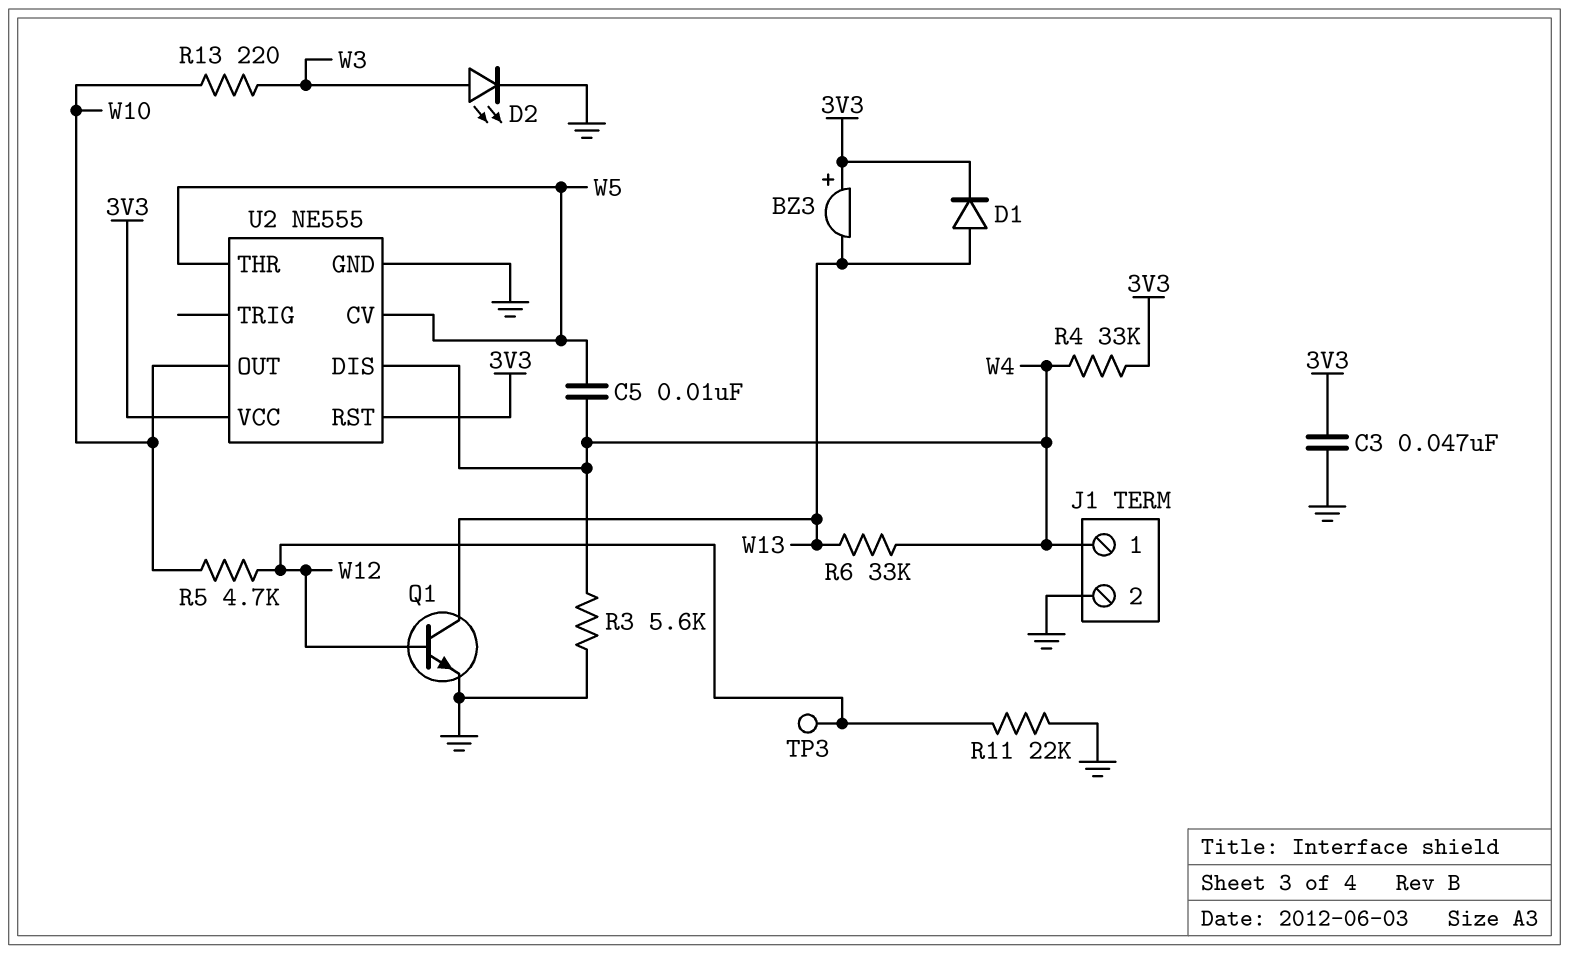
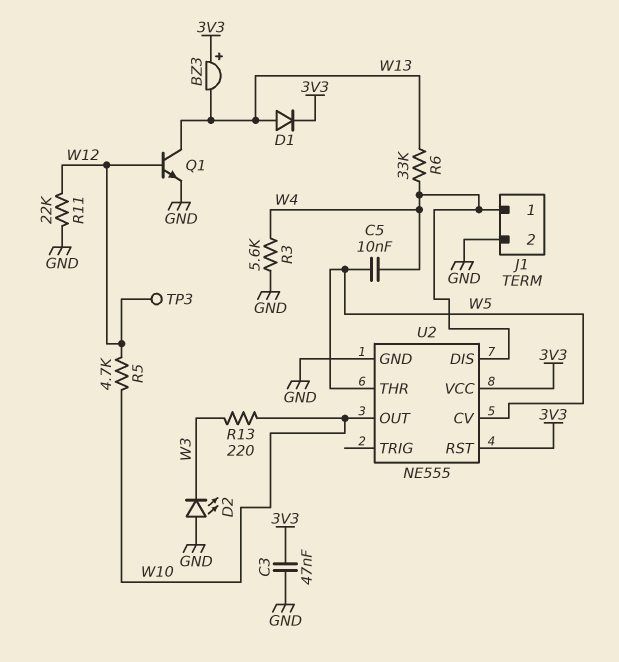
D2: LED (A W3, K GND) -> LED (A GND, K W3)
R4: 33k (3V3, W4) -> none

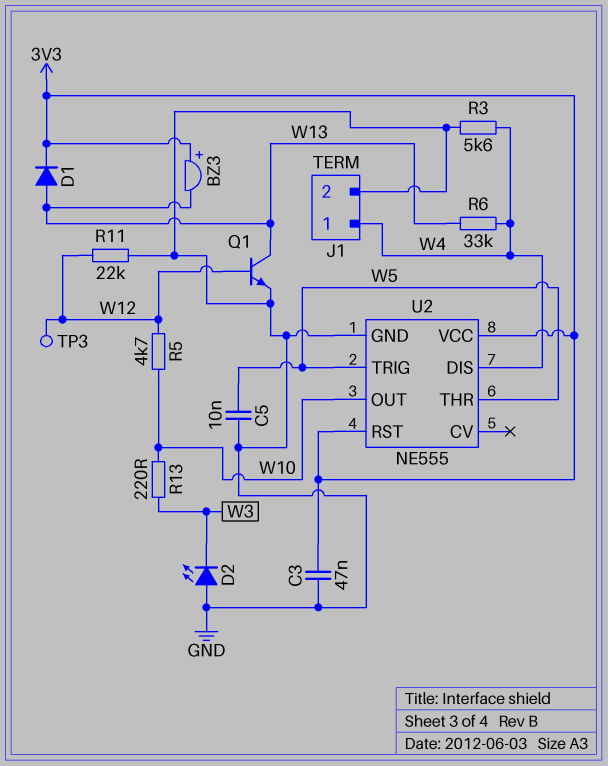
C5: 10nF (W4, W5) -> 10nF (GND, W5)
U2 pin CV: W5 -> none
U2 pin TRIG: none -> W5

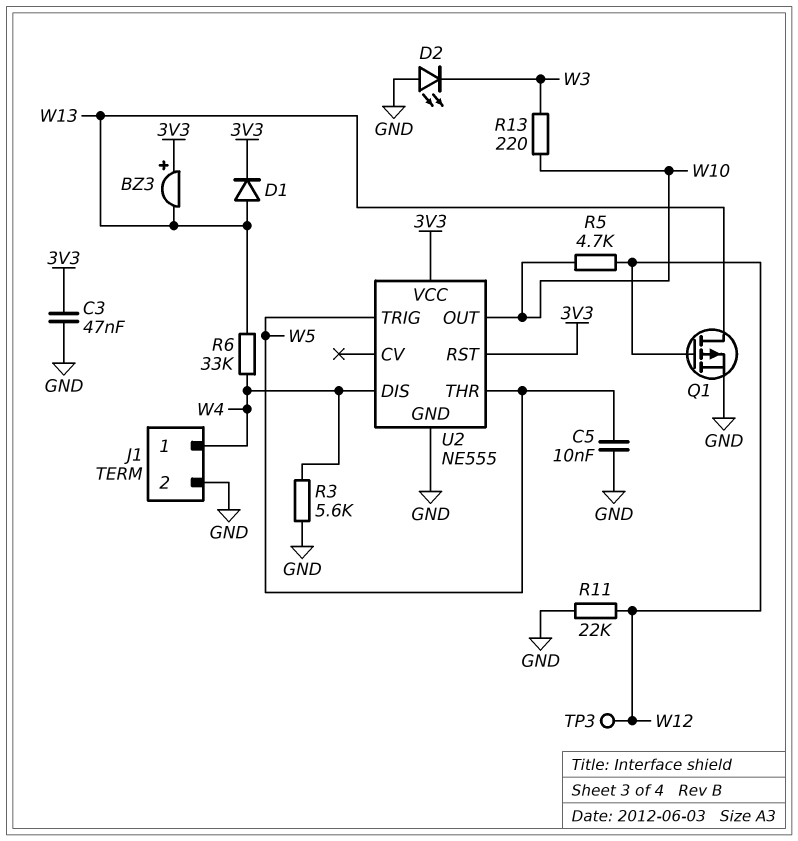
Q1: NPN (B W12, C W13, E GND) -> PMOS (G W12, D W13, S GND)

